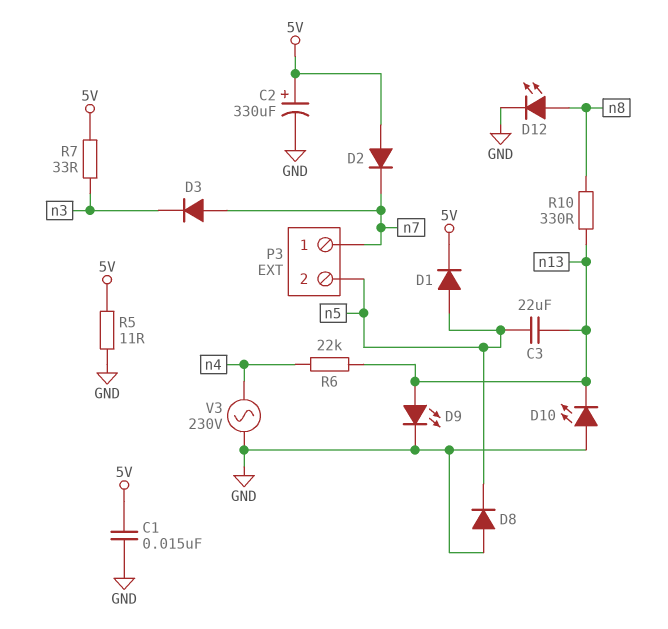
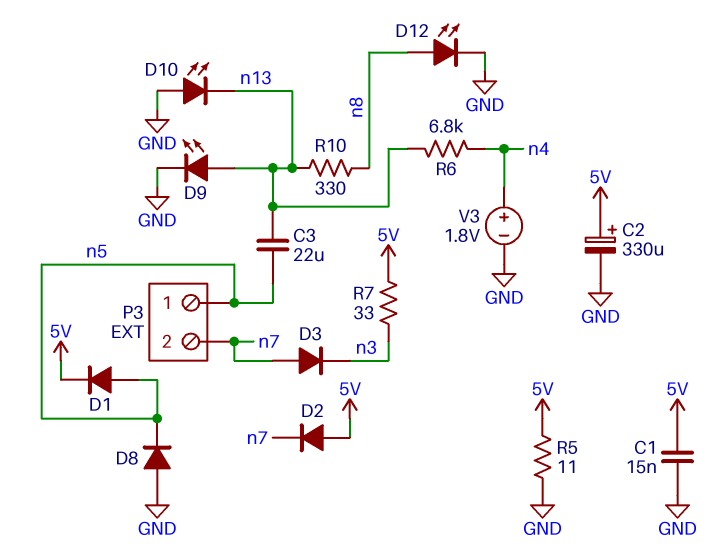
P3 pin 1: n7 -> n5
P3 pin 2: n5 -> n7
R6: 22k (n4, n13) -> 6.8k (n4, n13)
V3: AC 230V (GND, n4) -> 1.8V (plus n4, minus GND)

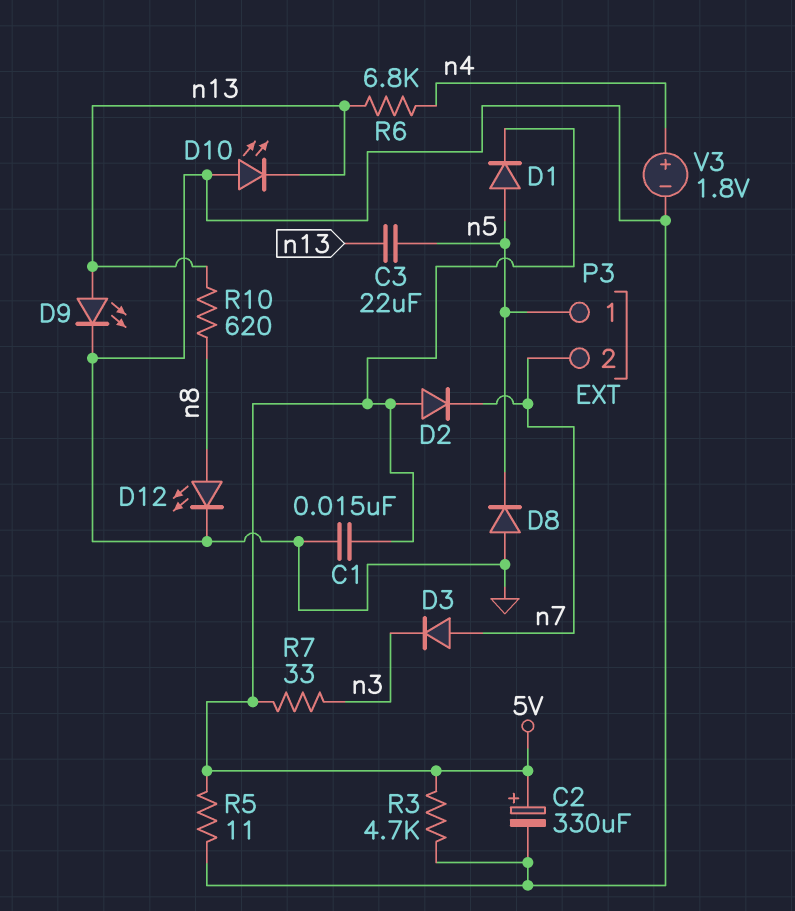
R3: none -> 4.7k (5V, GND)
R10: 330 (n8, n13) -> 620 (n8, n13)

